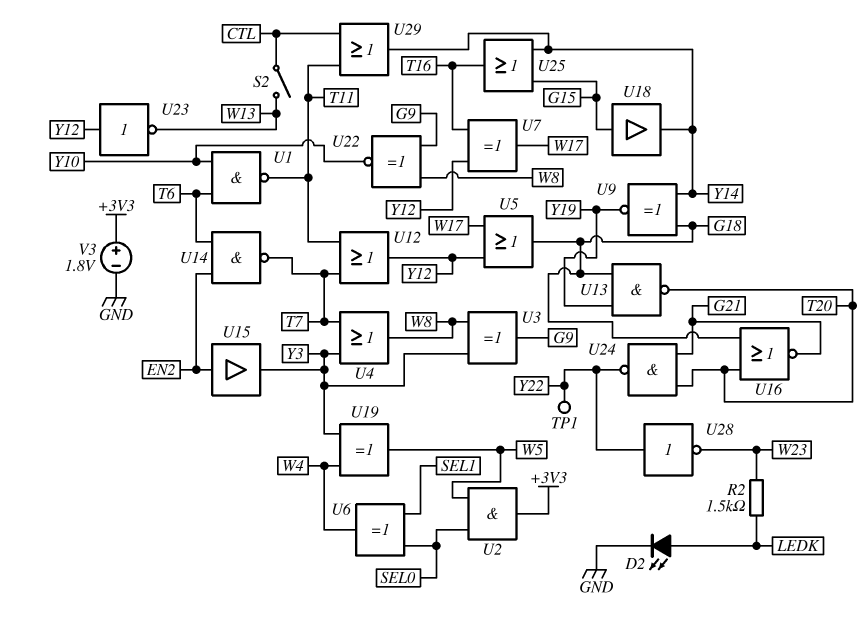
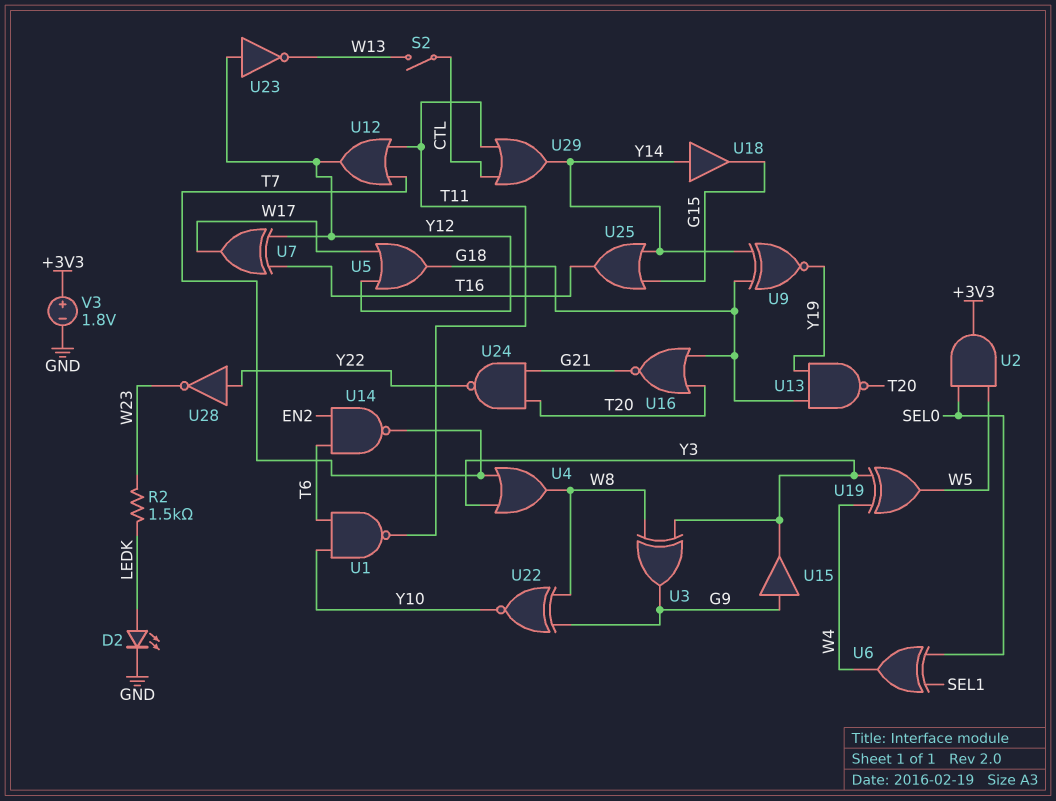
TP1: test point (Y22) -> none
U15: buffer (in EN2, out Y3) -> buffer (in G9, out Y3)
U18: buffer (in G15, out Y14) -> buffer (in Y14, out G15)

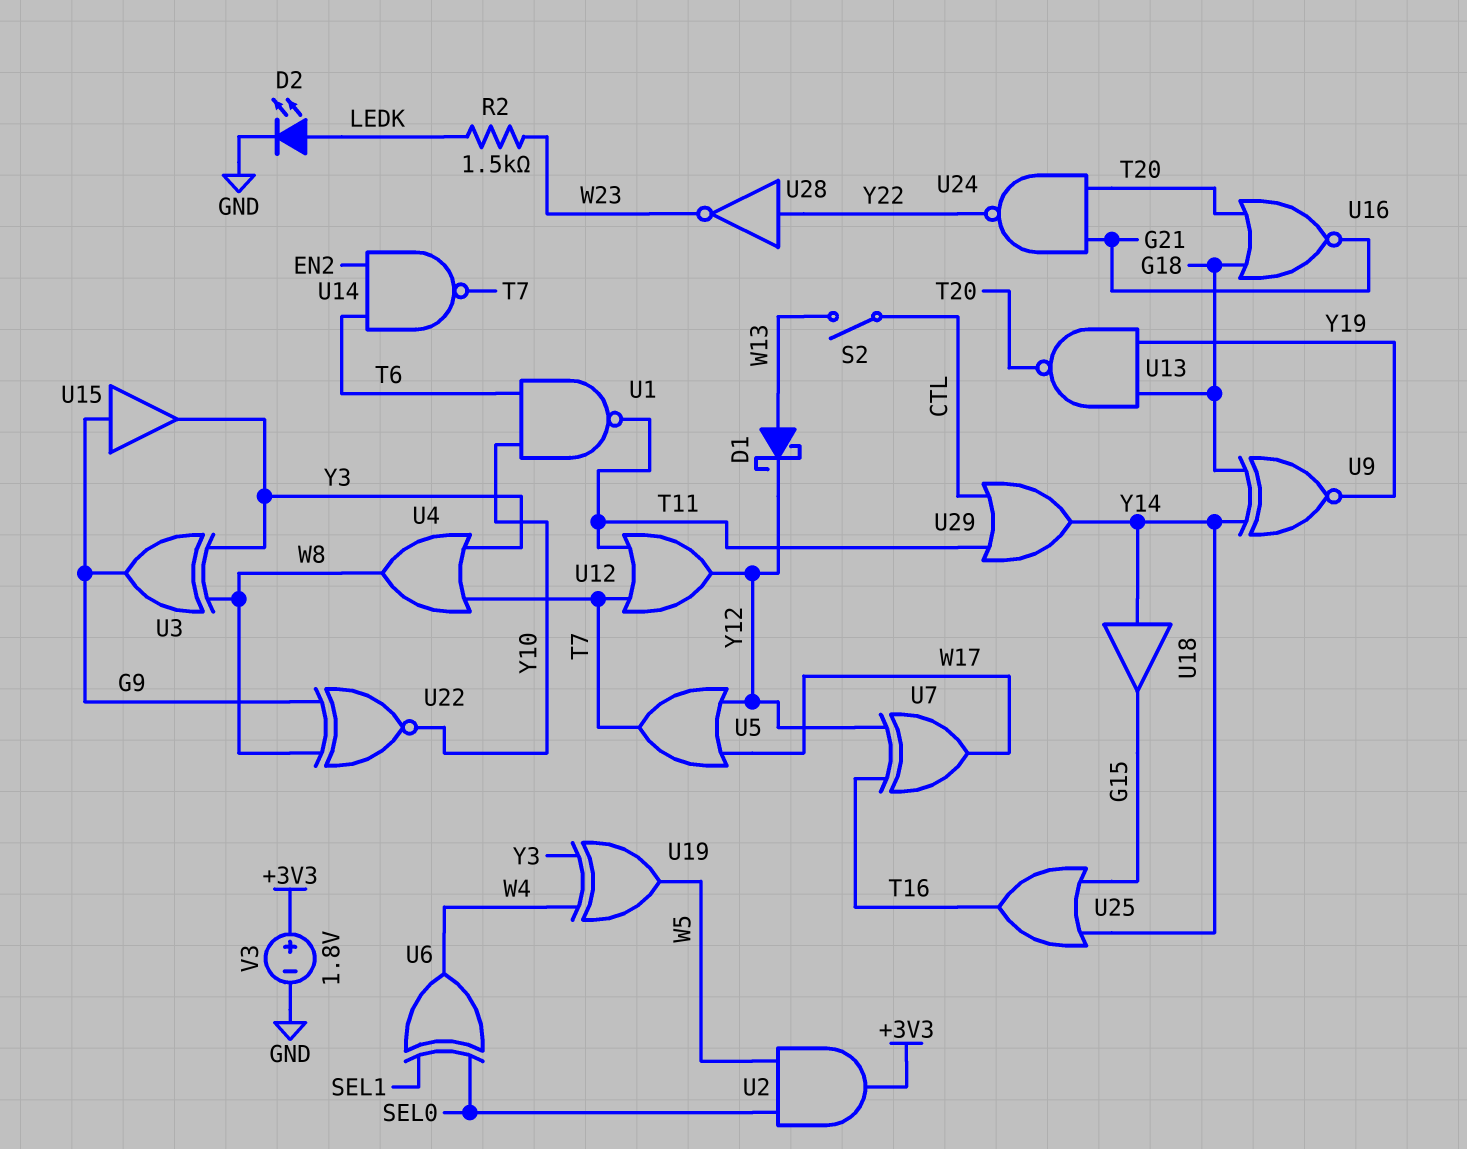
D1: none -> schottky (A W13, K Y12)
U5: OR (in W17, in Y12, out G18) -> OR (in W17, in Y12, out T7)
U23: NOT (in Y12, out W13) -> none

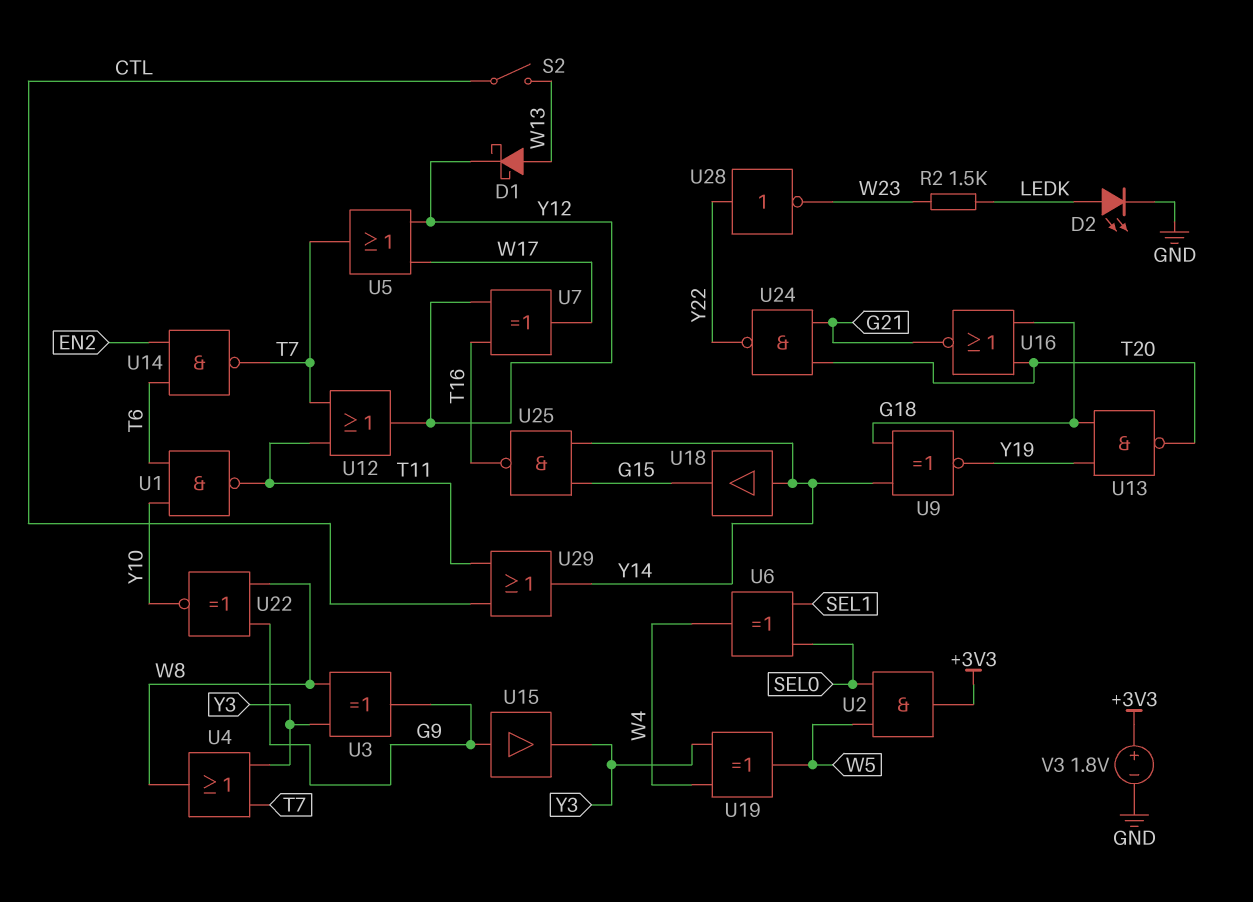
U25: OR (in G15, in Y14, out T16) -> NAND (in G15, in Y14, out T16)

